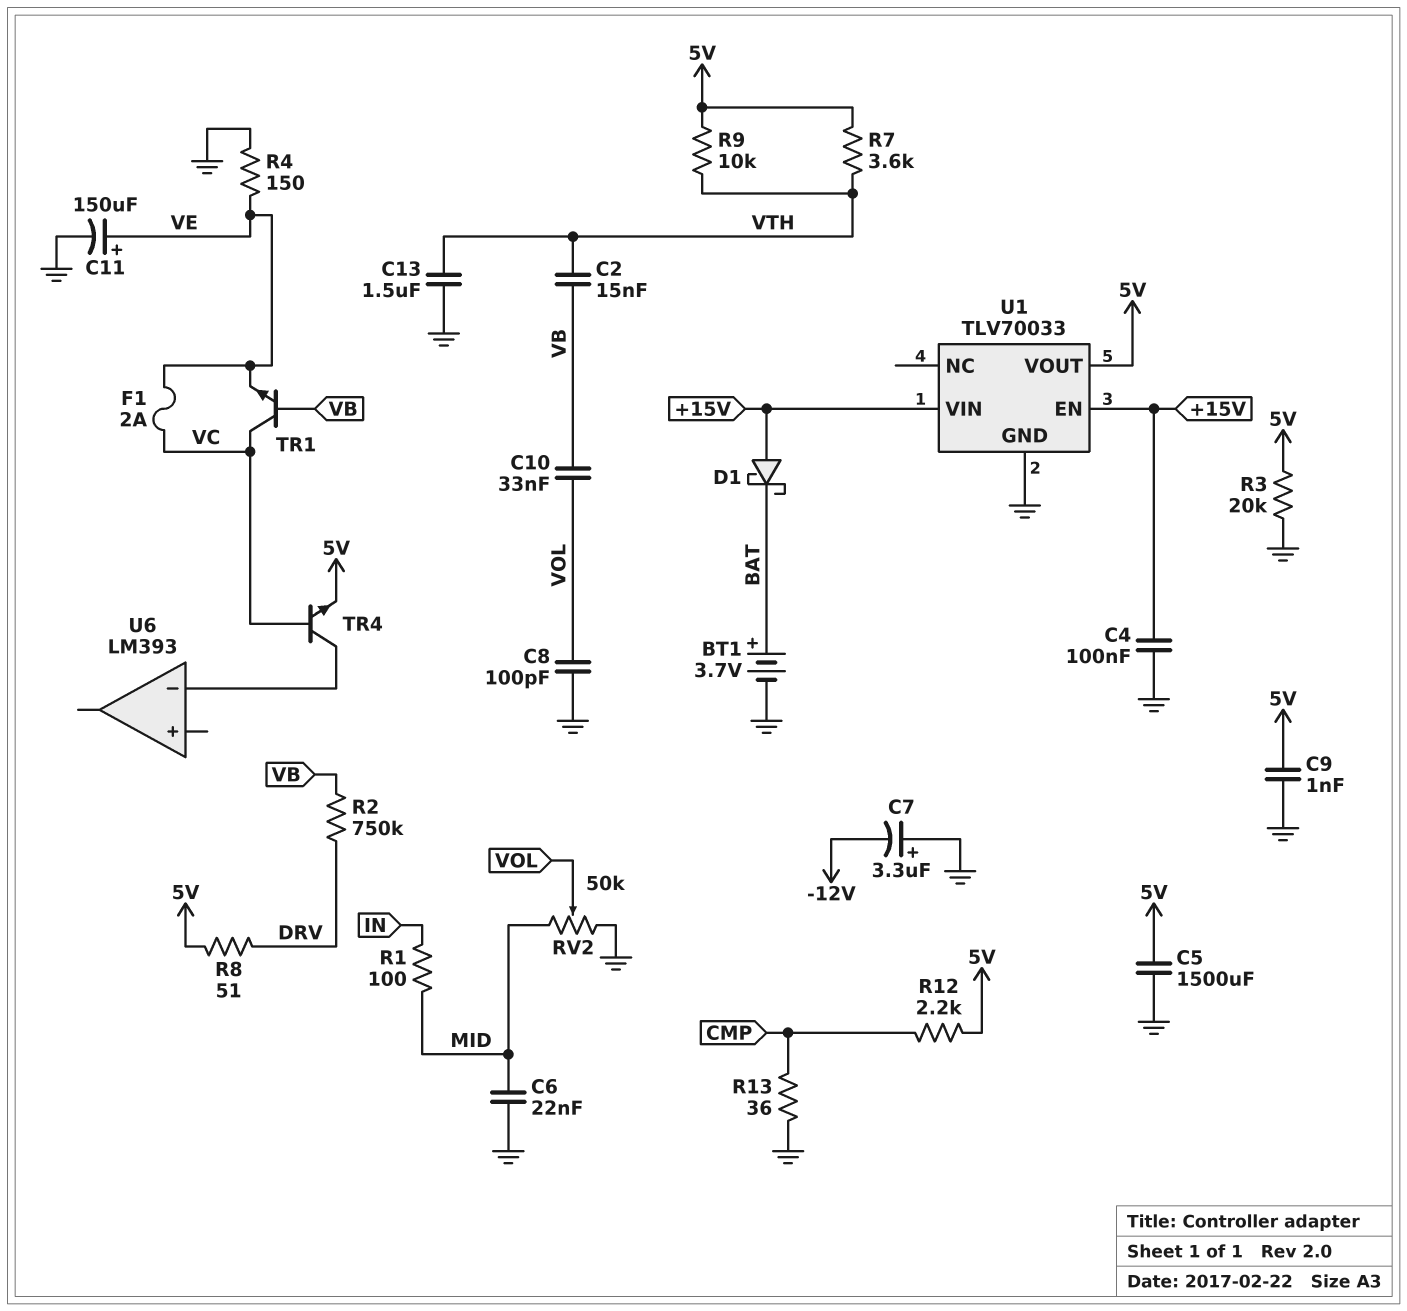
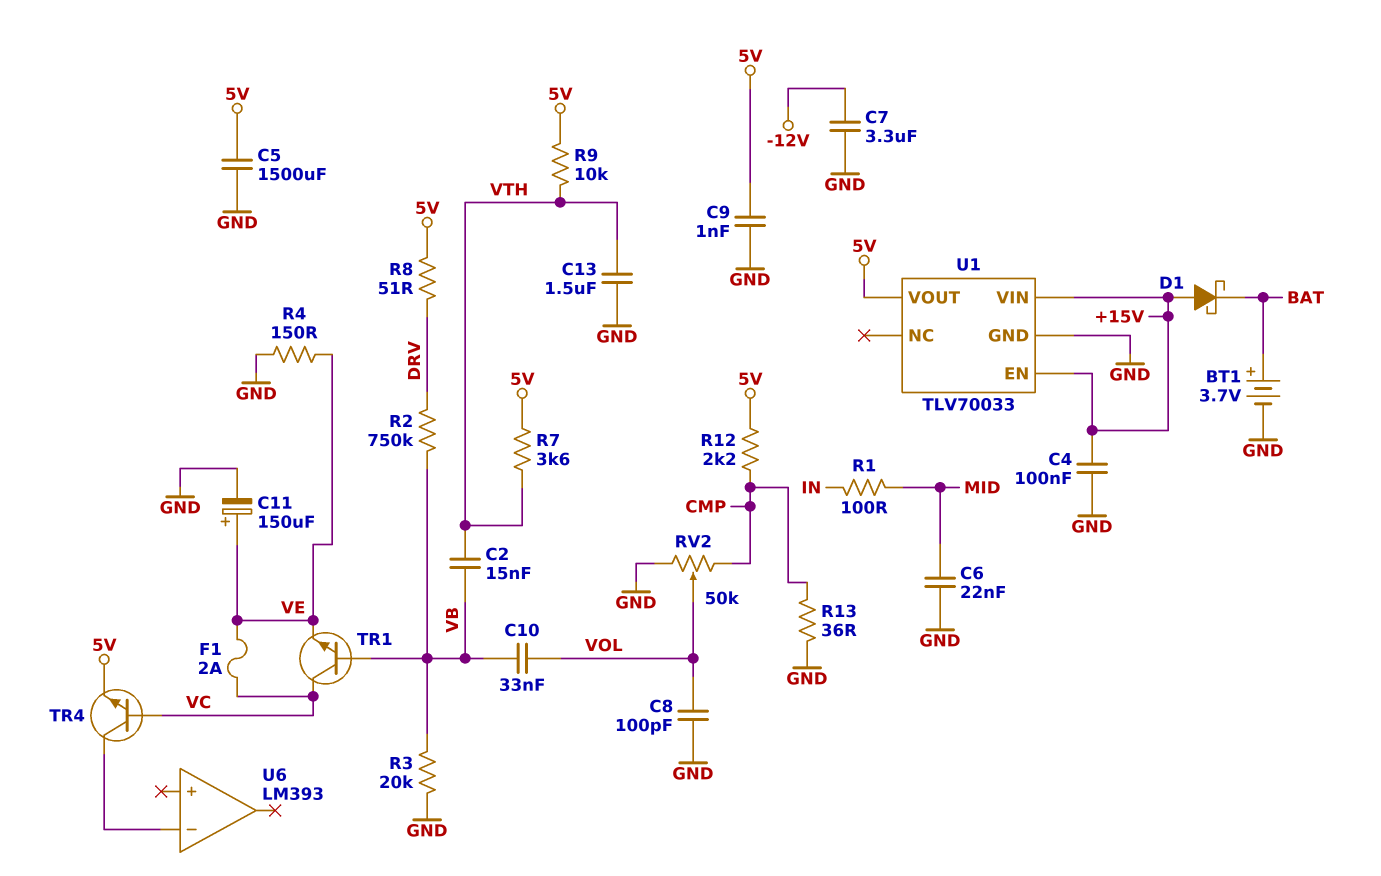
C7: 3.3uF (plus GND, minus -12V) -> 3.3uF (-12V, GND)
R3: 20k (5V, GND) -> 20k (GND, VB)
RV2: 50k (GND, MID, wiper VOL) -> 50k (CMP, GND, wiper VOL)

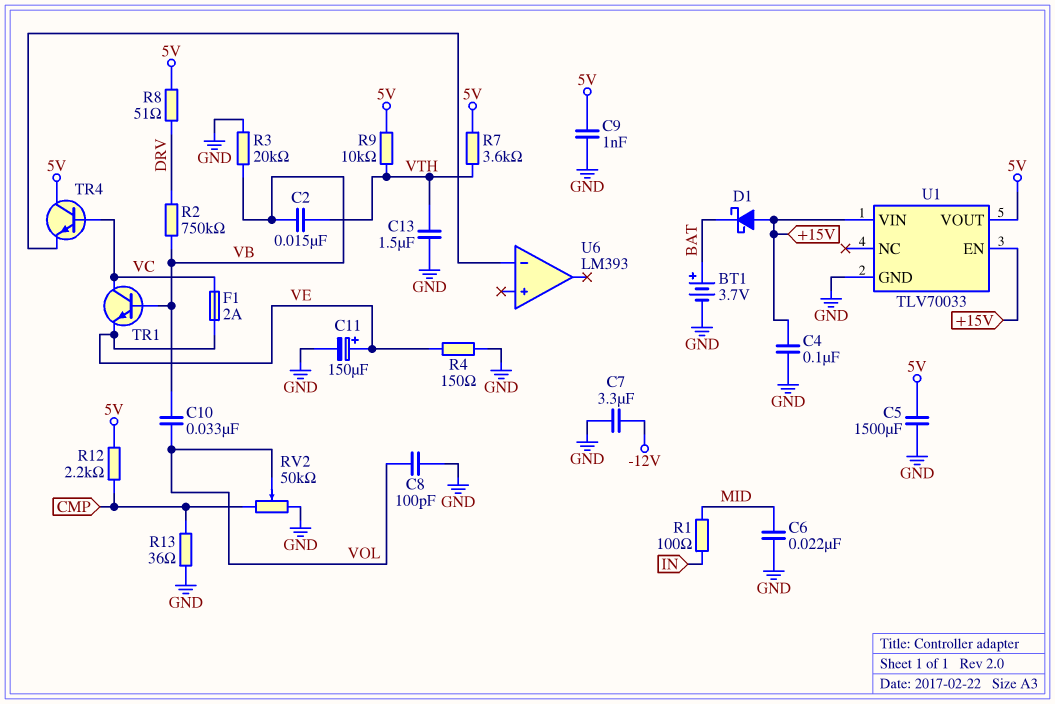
TR4: NPN (B VC, C U6/in-, E 5V) -> NPN (B VC, C 5V, E U6/in-)

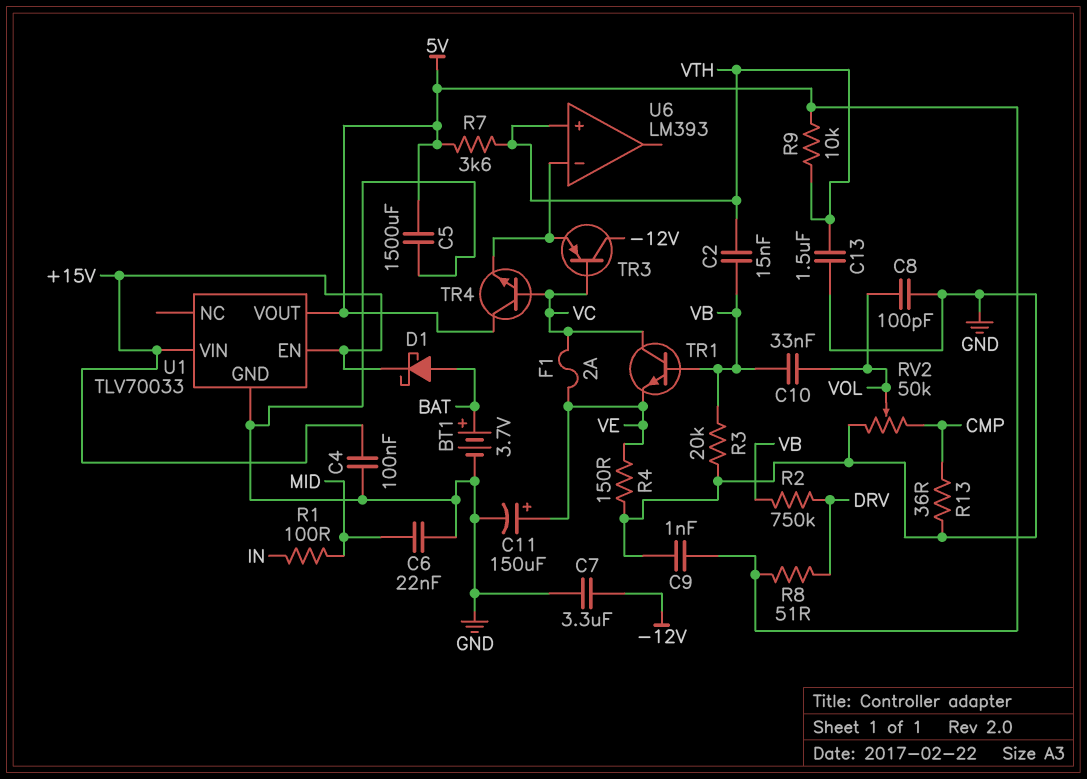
D1: schottky (A +15V, K BAT) -> schottky (A BAT, K +15V)
R12: 2.2k (5V, CMP) -> none
TR3: none -> PNP (B VC, C -12V, E U6/in-)
U6 pin in+: none -> VTH

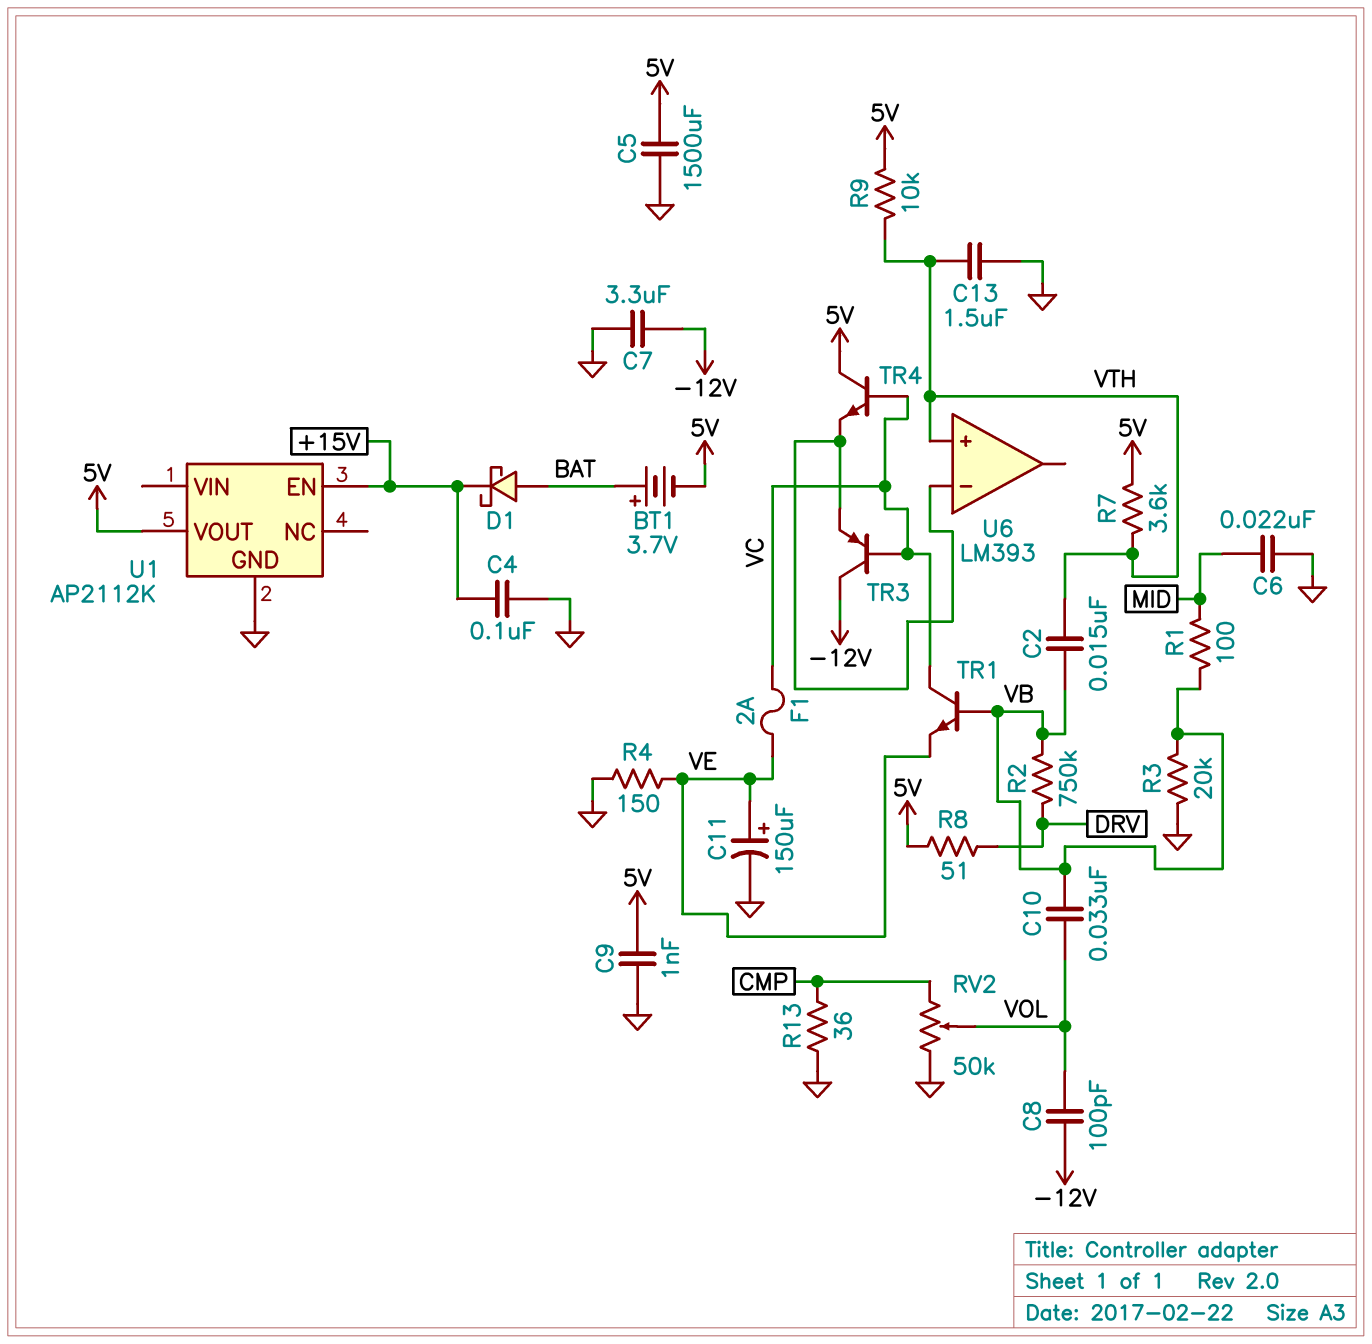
BT1: 3.7V (plus BAT, minus GND) -> 3.7V (plus BAT, minus 5V)
C8: 100pF (GND, VOL) -> 100pF (-12V, VOL)
R1: 100 (IN, MID) -> 100 (MID, VB)
U1: TLV70033 -> AP2112K
U1 pin VIN: +15V -> none

